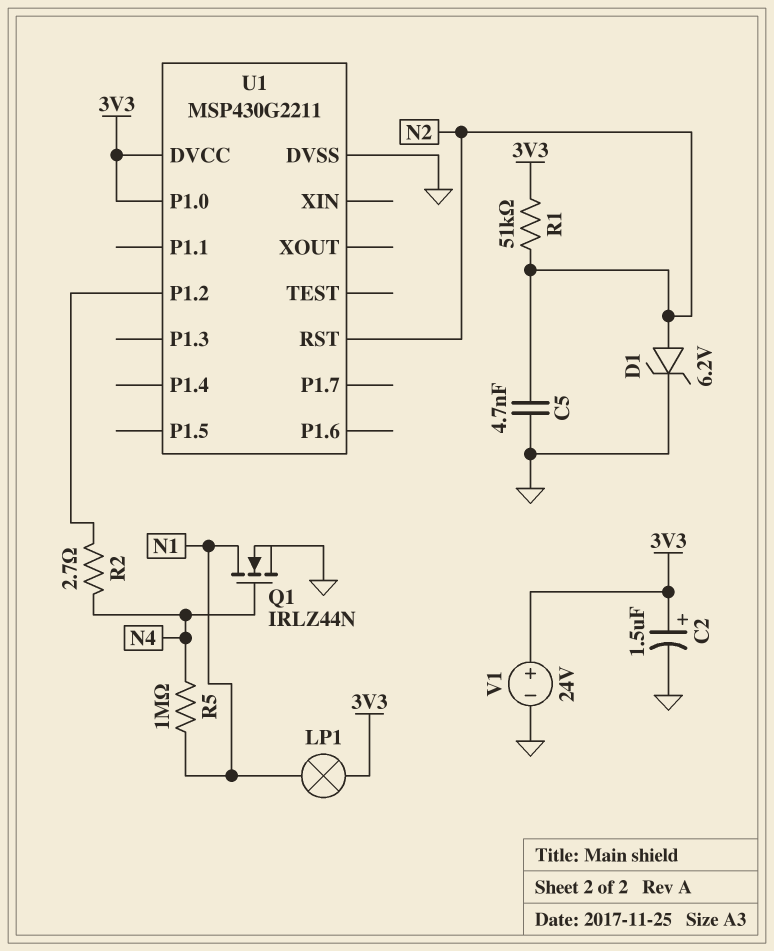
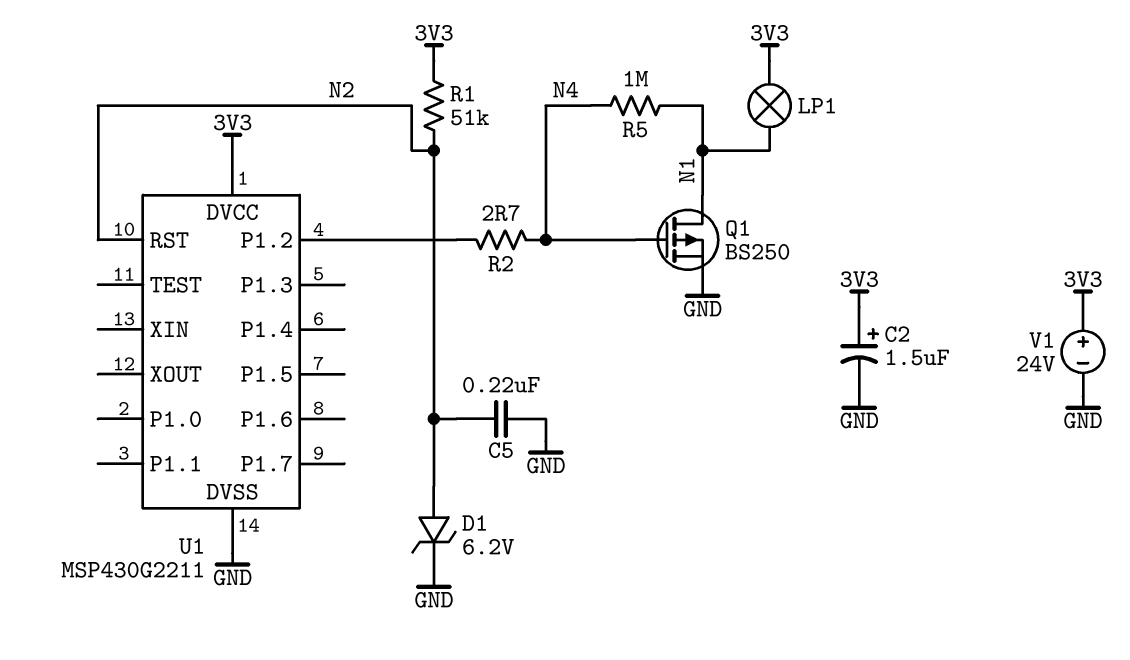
C5: 4.7nF (GND, N2) -> 220nF (GND, N2)
Q1: NMOS IRLZ44N (G N4, D N1, S GND) -> PMOS BS250 (G N4, D N1, S GND)
U1 pin P1.0: 3V3 -> none

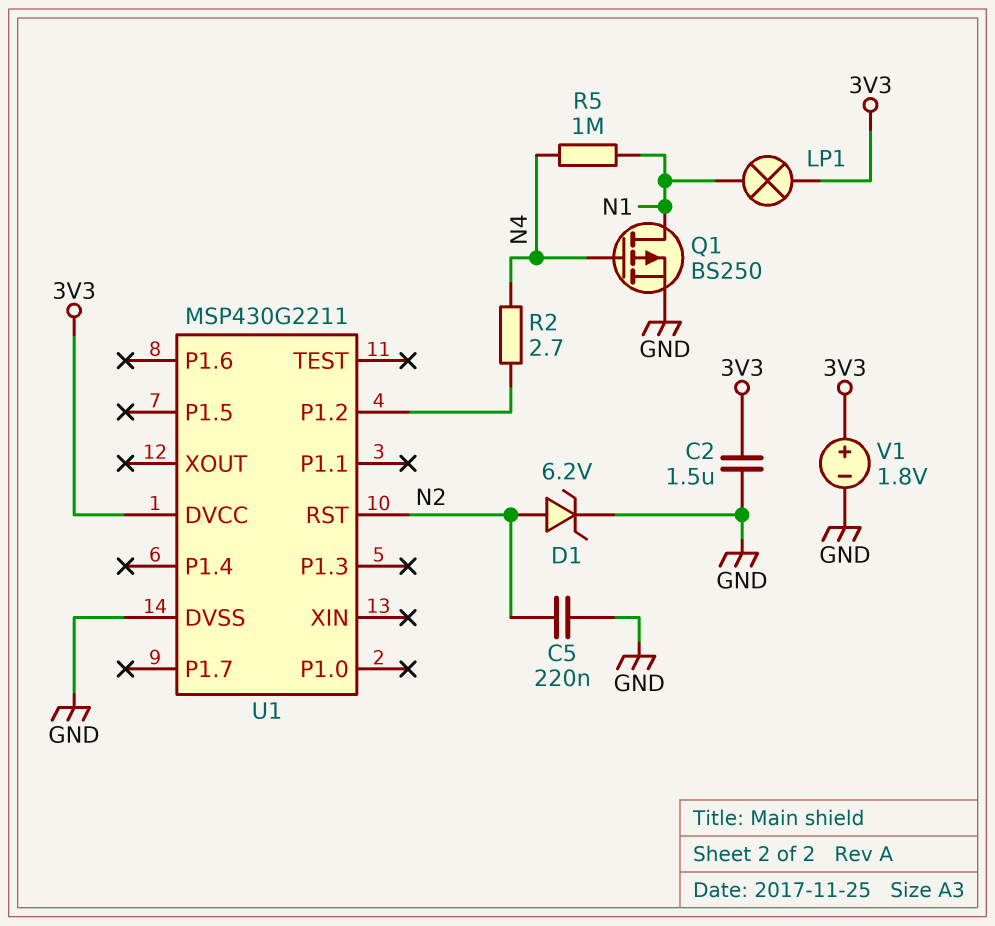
C2: 1.5uF (plus 3V3, minus GND) -> 1.5uF (3V3, GND)
R1: 51k (3V3, N2) -> none
V1: 24V (plus 3V3, minus GND) -> 1.8V (plus 3V3, minus GND)

